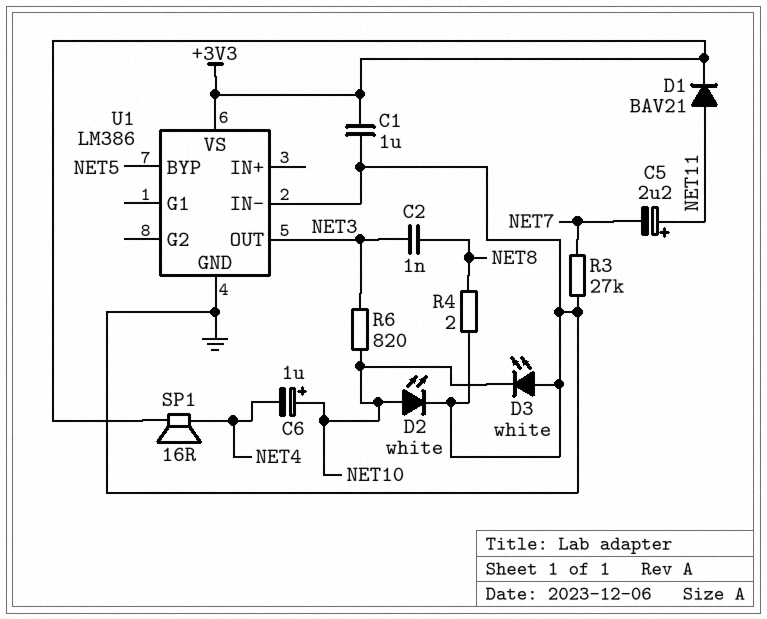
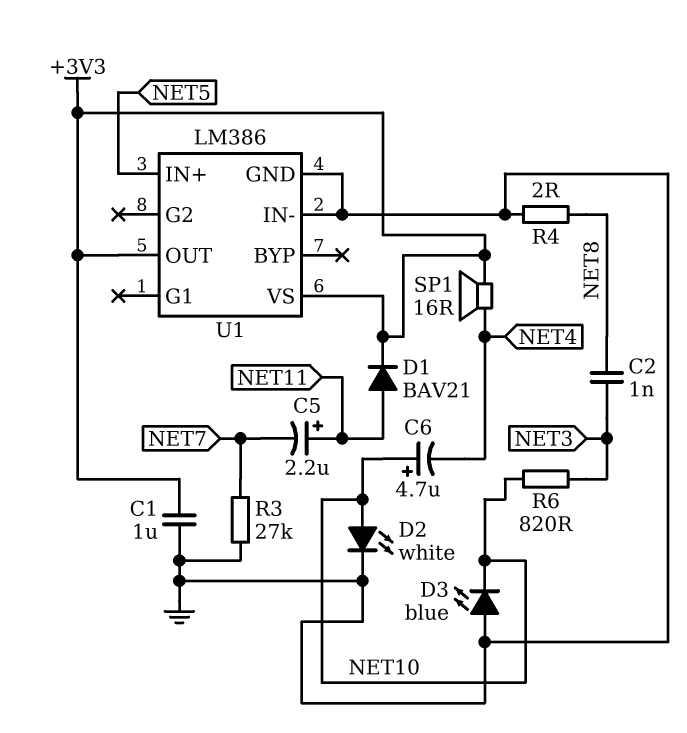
C6: 1uF (plus NET10, minus NET4) -> 4.7uF (plus NET10, minus NET4)
D3: LED white (A GND, K NET10) -> LED blue (A GND, K NET10)
U1 pin BYP: NET5 -> none
U1 pin IN+: none -> NET5
U1 pin OUT: NET3 -> +3V3

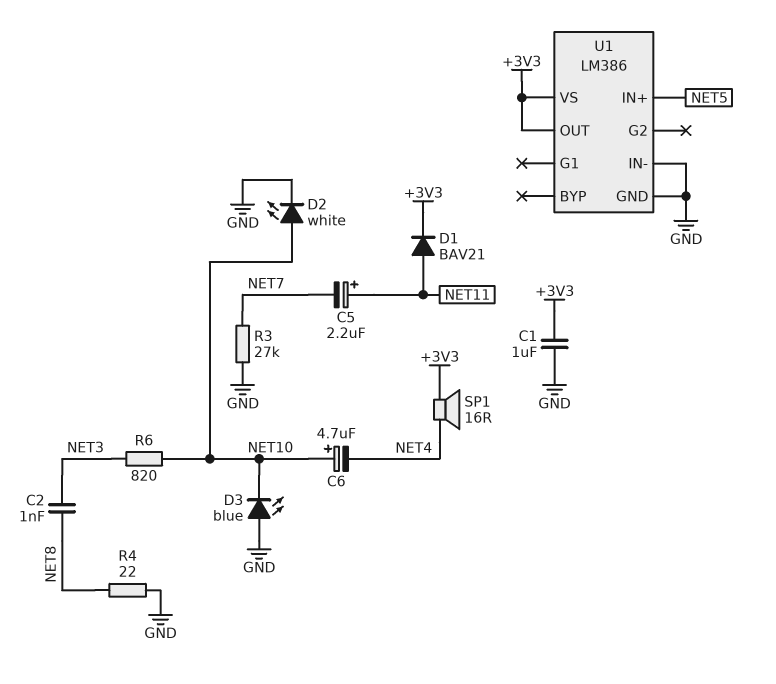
R4: 2 (GND, NET8) -> 22 (GND, NET8)

